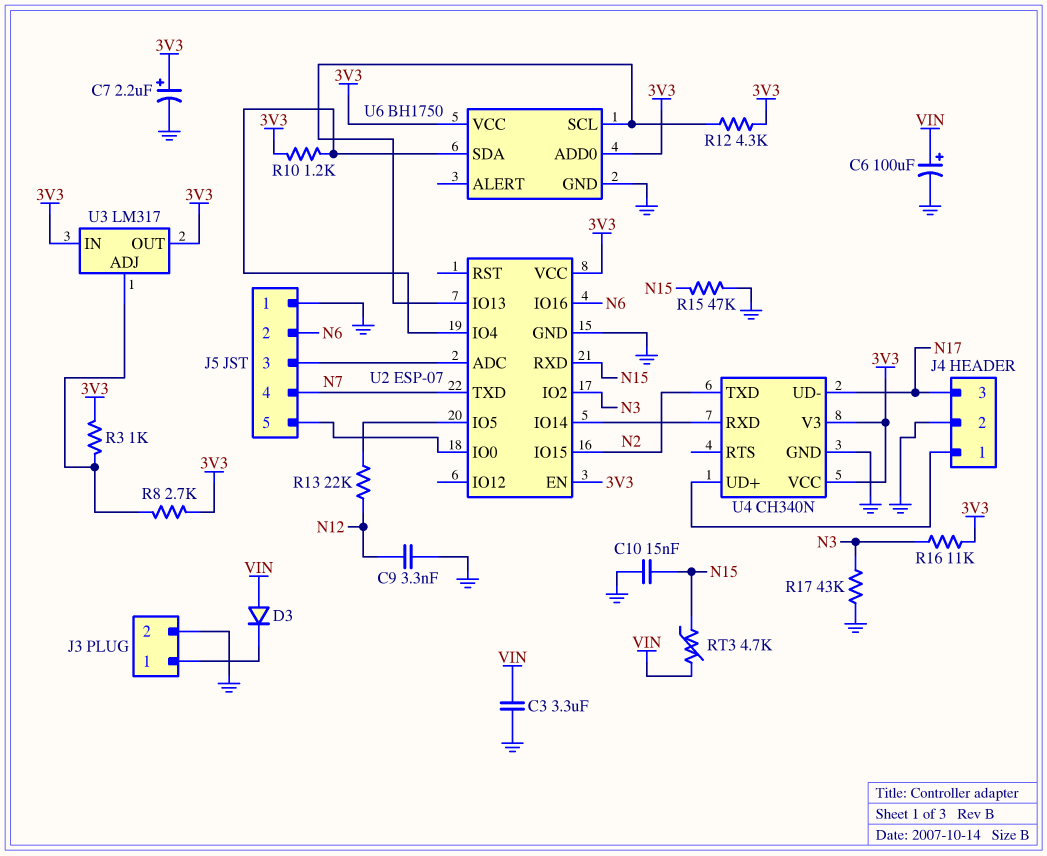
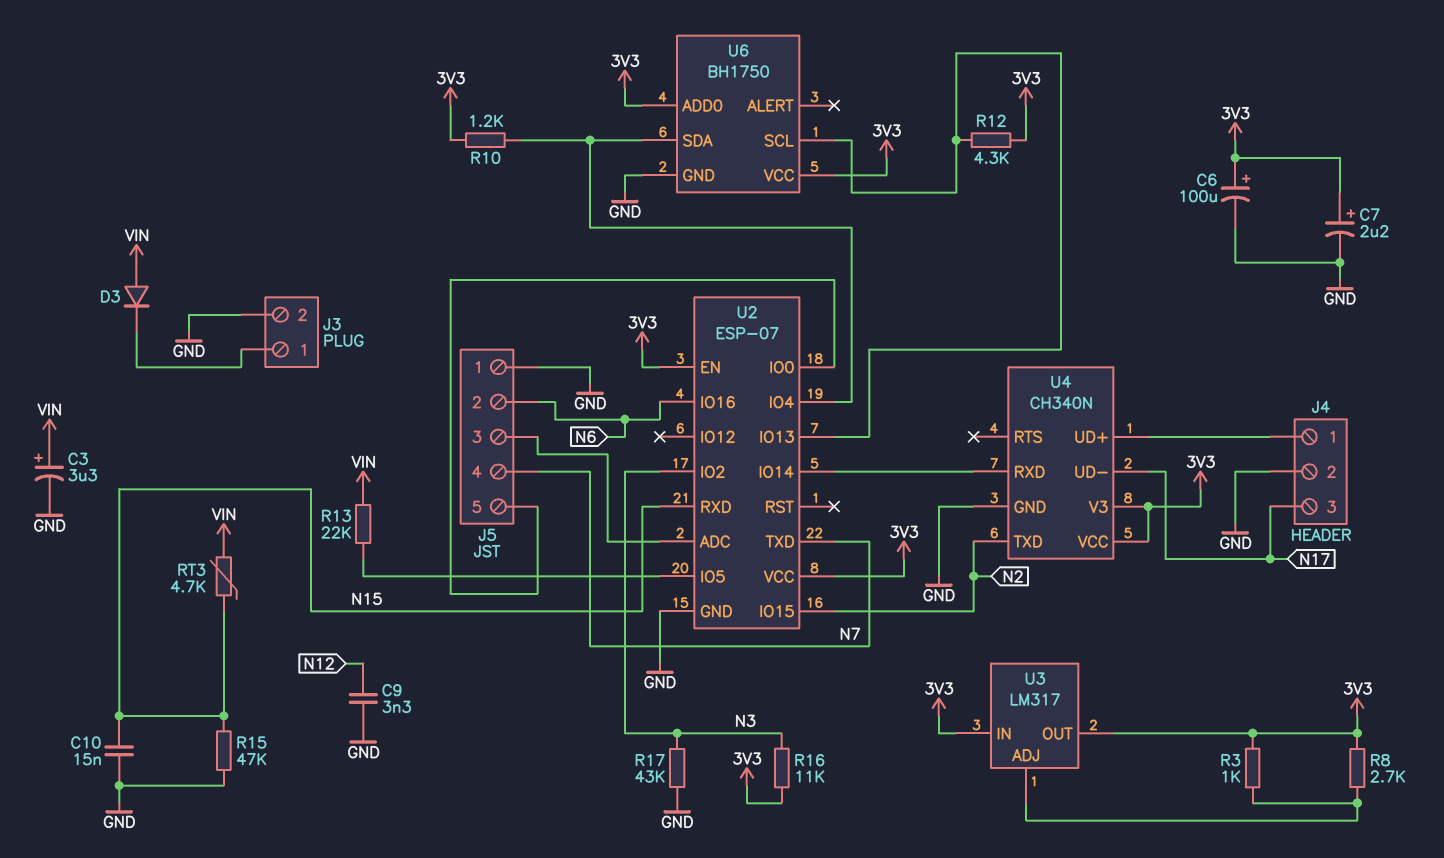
C3: 3.3uF (GND, VIN) -> 3.3uF (plus VIN, minus GND)
C6: 100uF (plus VIN, minus GND) -> 100uF (plus 3V3, minus GND)
R13: 22k (N12, U2/IO5) -> 22k (U2/IO5, VIN)

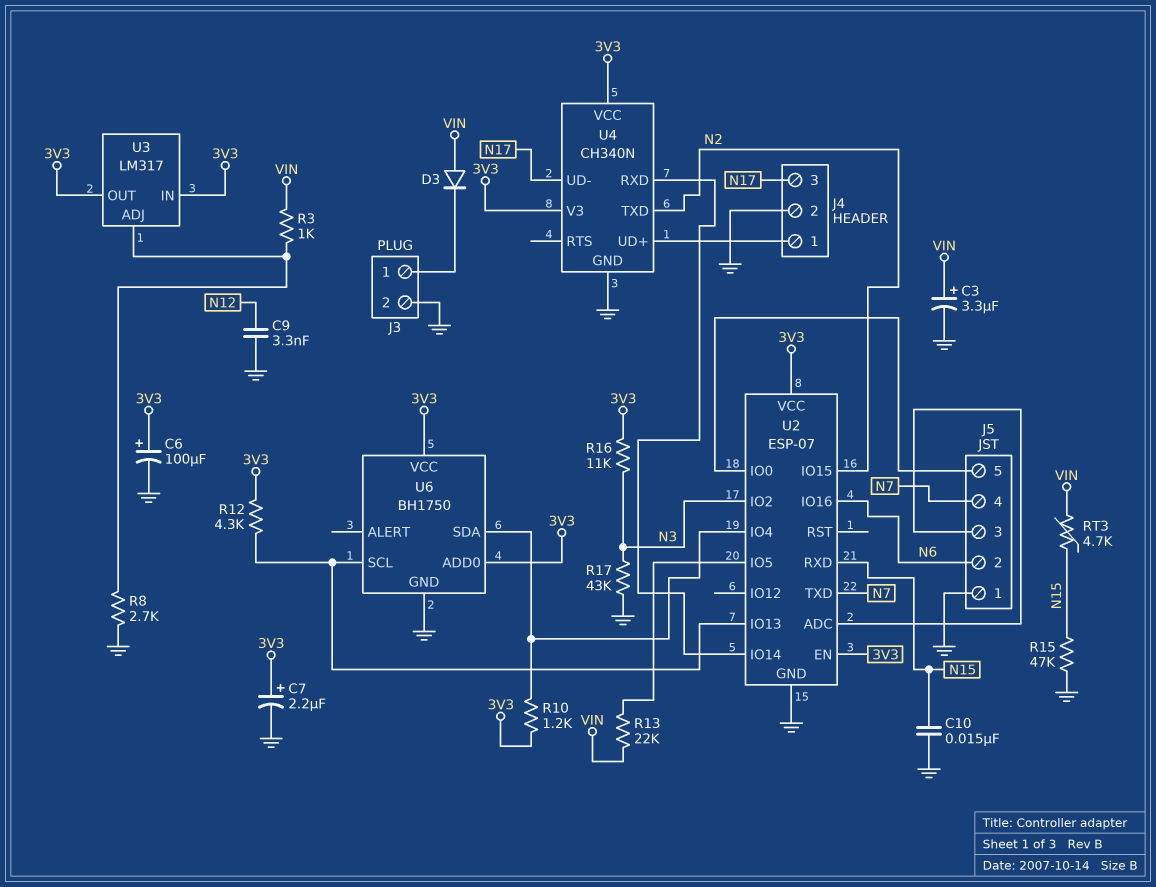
R3: 1k (3V3, U3/ADJ) -> 1k (U3/ADJ, VIN)
R8: 2.7k (3V3, U3/ADJ) -> 2.7k (GND, U3/ADJ)

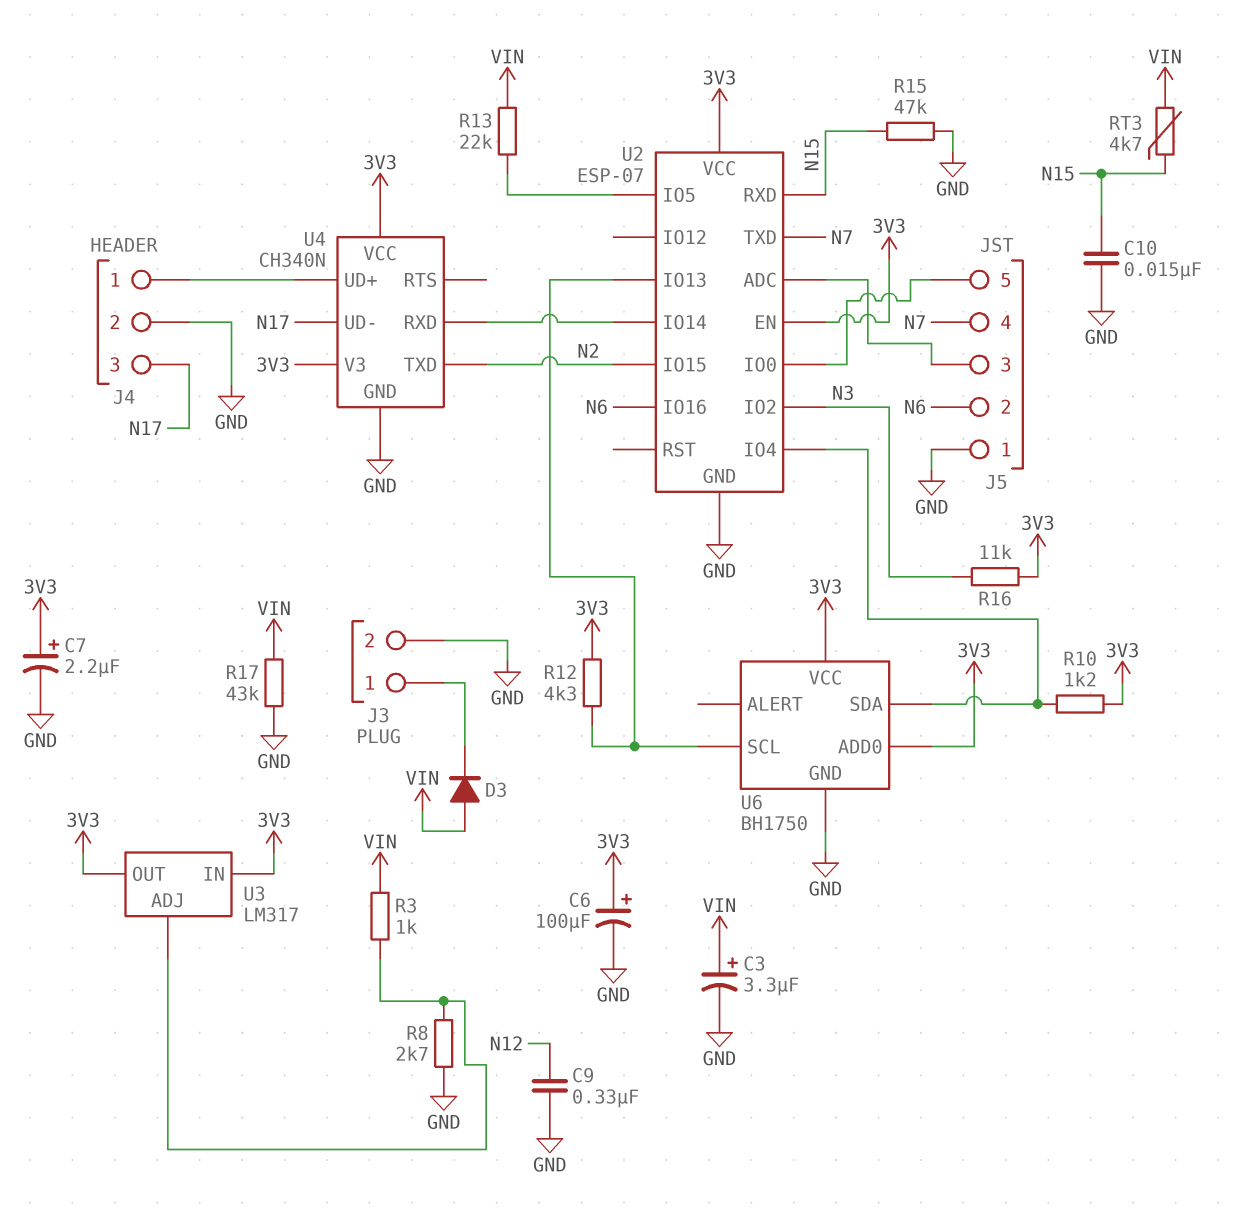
C9: 3.3nF (GND, N12) -> 330nF (GND, N12)
R17: 43k (GND, N3) -> 43k (GND, VIN)

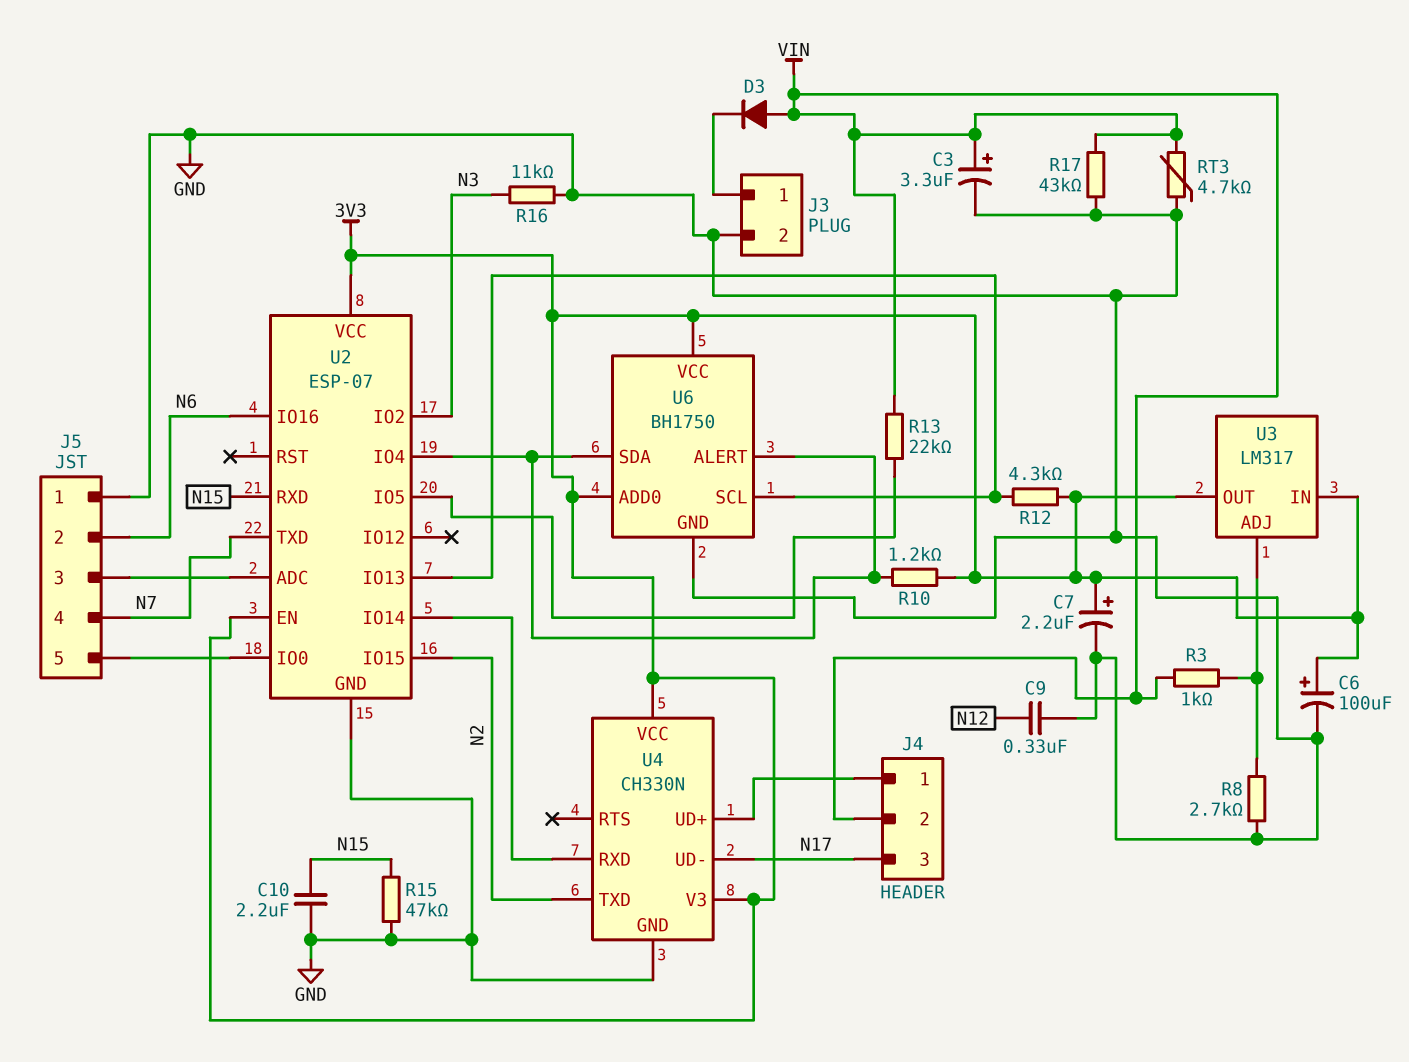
C10: 15nF (GND, N15) -> 2.2uF (GND, N15)
J4 pin 2: GND -> VIN
R16: 11k (3V3, N3) -> 11k (GND, N3)
RT3: 4.7k (N15, VIN) -> 4.7k (GND, VIN)
U4: CH340N -> CH330N
U6 pin ALERT: none -> U2/IO4

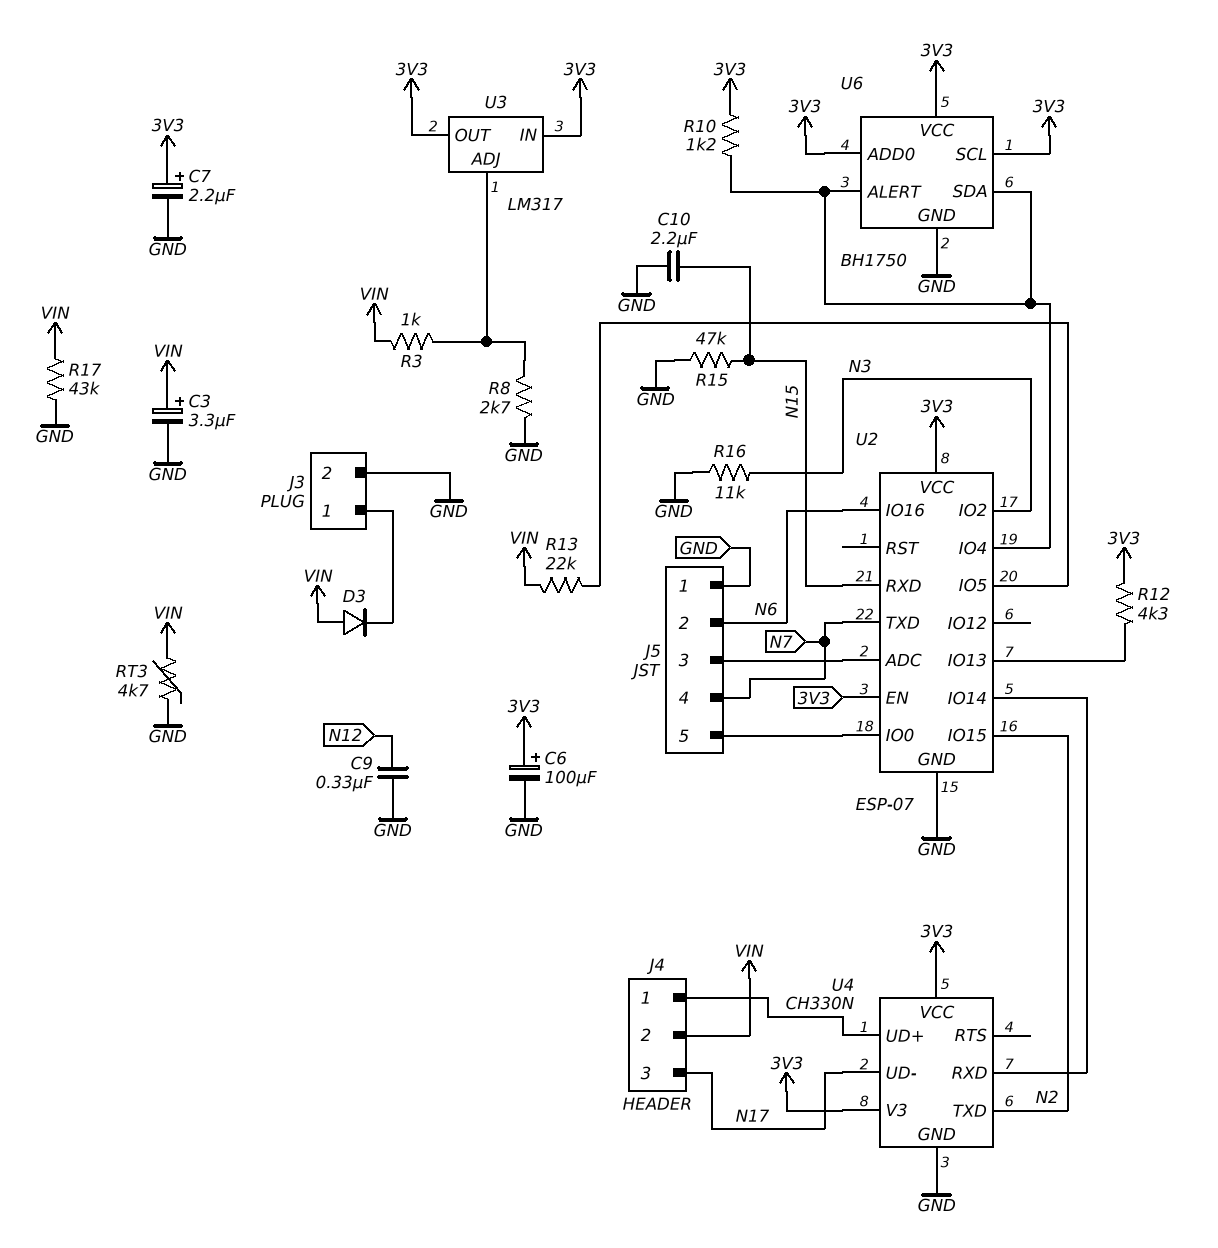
U6 pin SCL: U2/IO13 -> 3V3

